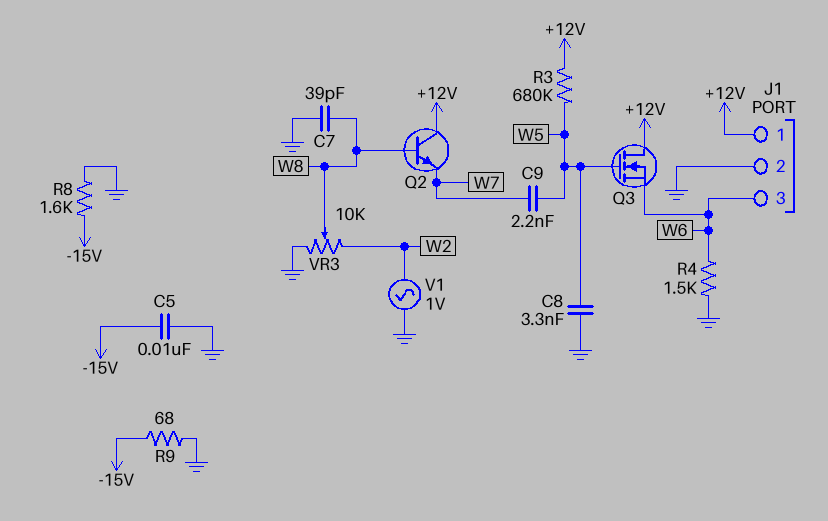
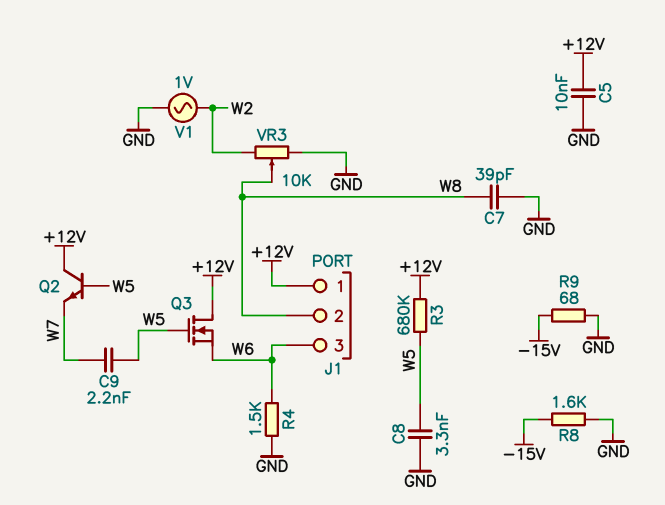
C5: 10nF (-15V, GND) -> 10nF (+12V, GND)
J1 pin 2: GND -> W8
Q2: NPN (B W8, C +12V, E W7) -> NPN (B W5, C +12V, E W7)

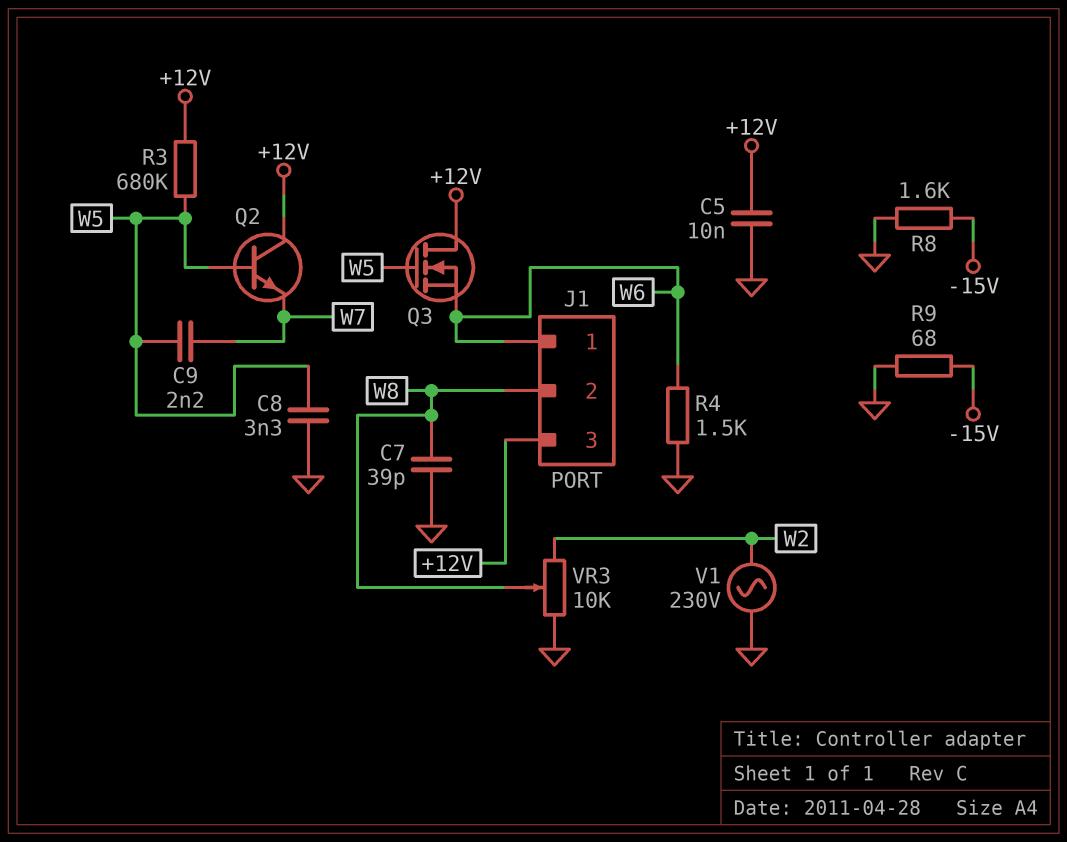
J1 pin 1: +12V -> W6
J1 pin 3: W6 -> +12V
V1: AC 1V (GND, W2) -> AC 230V (GND, W2)

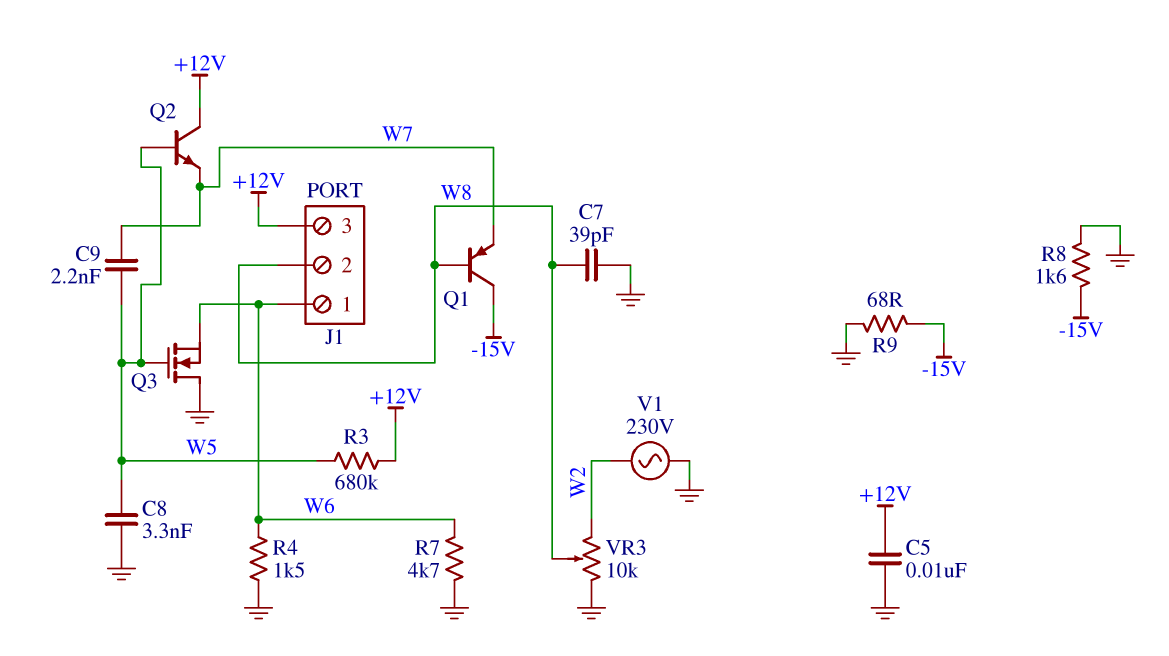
Q1: none -> PNP (B W8, C -15V, E W7)
Q3: NMOS (G W5, D +12V, S W6) -> NMOS (G W5, D GND, S W6)
R7: none -> 4.7k (GND, W6)

